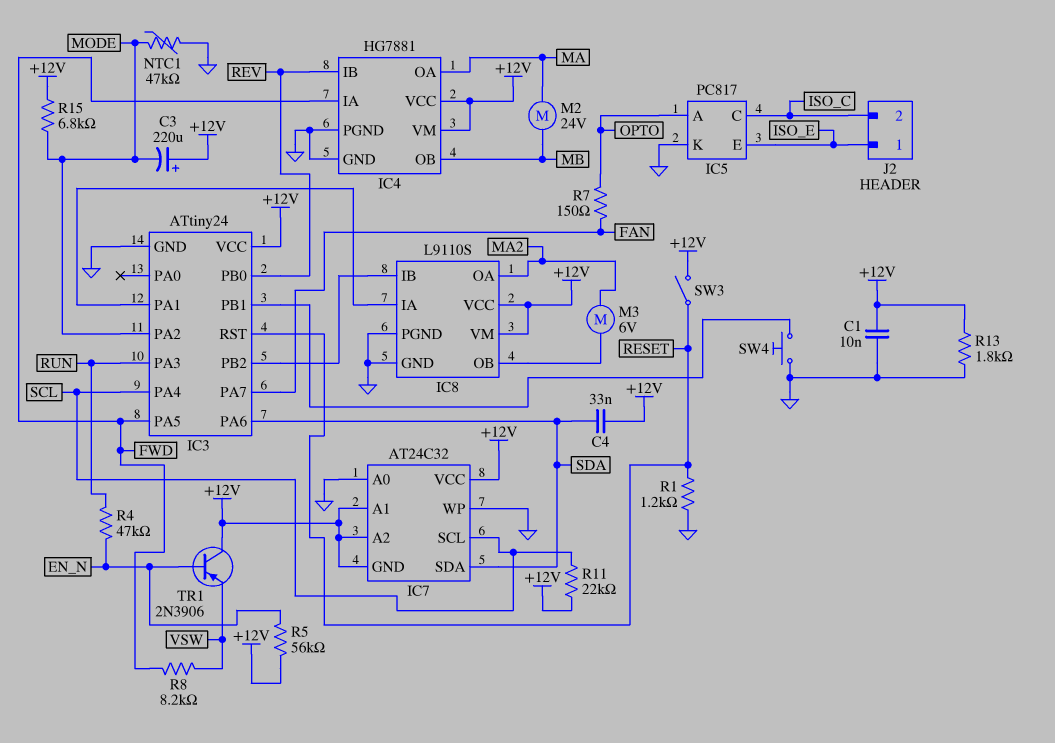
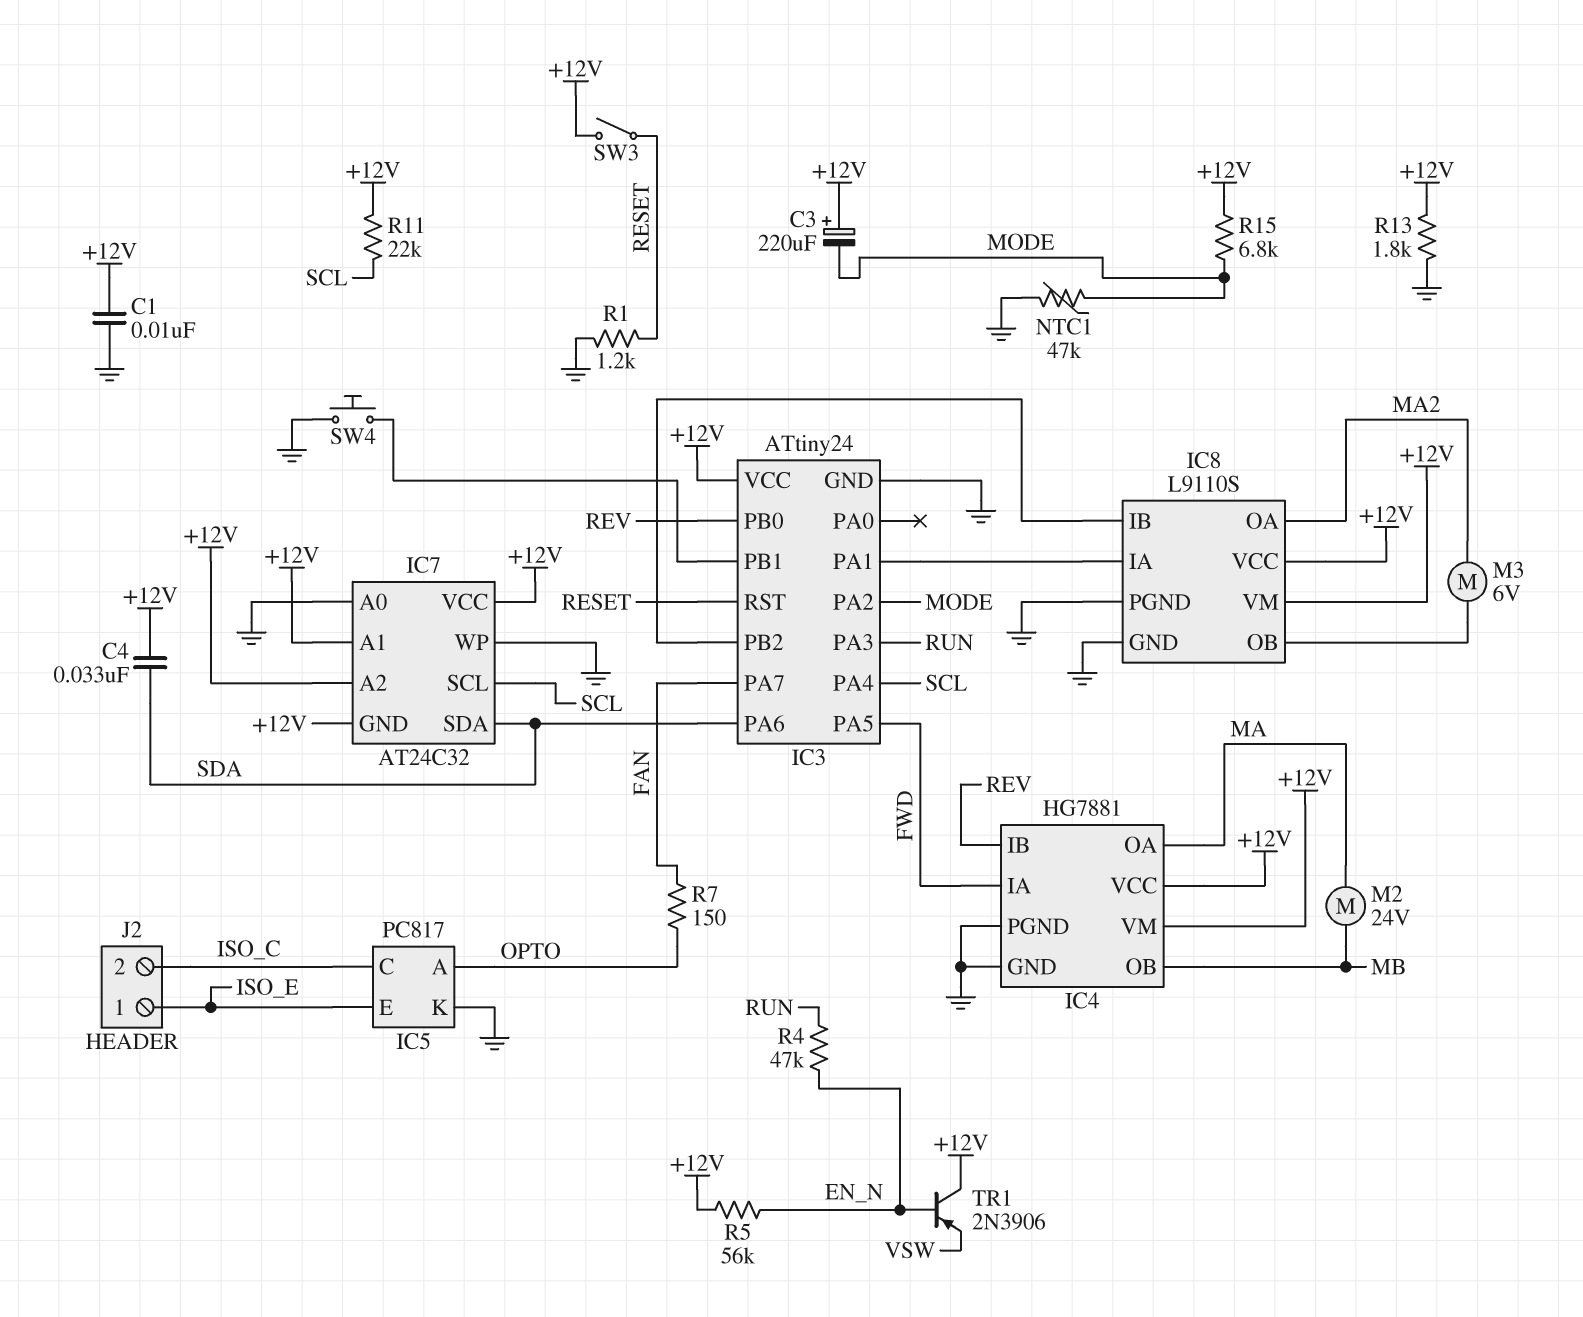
R8: 8.2k (FWD, VSW) -> none

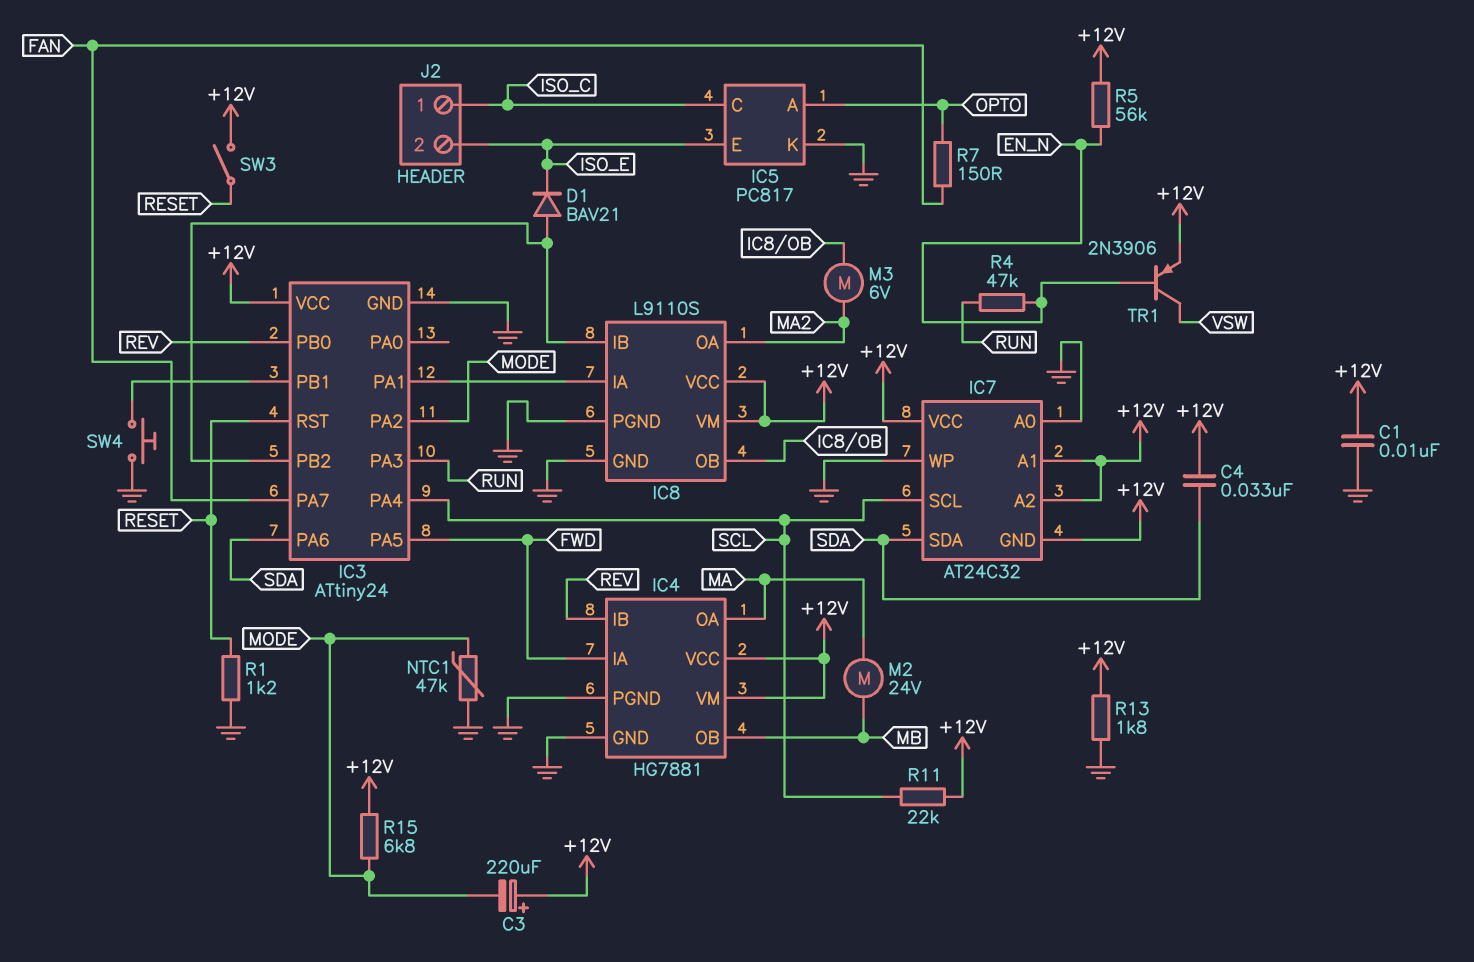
D1: none -> diode BAV21 (A IC3/PB2, K ISO_E)
J2 pin 1: ISO_E -> ISO_C
J2 pin 2: ISO_C -> ISO_E
TR1: PNP 2N3906 (B EN_N, C +12V, E VSW) -> PNP 2N3906 (B EN_N, C VSW, E +12V)

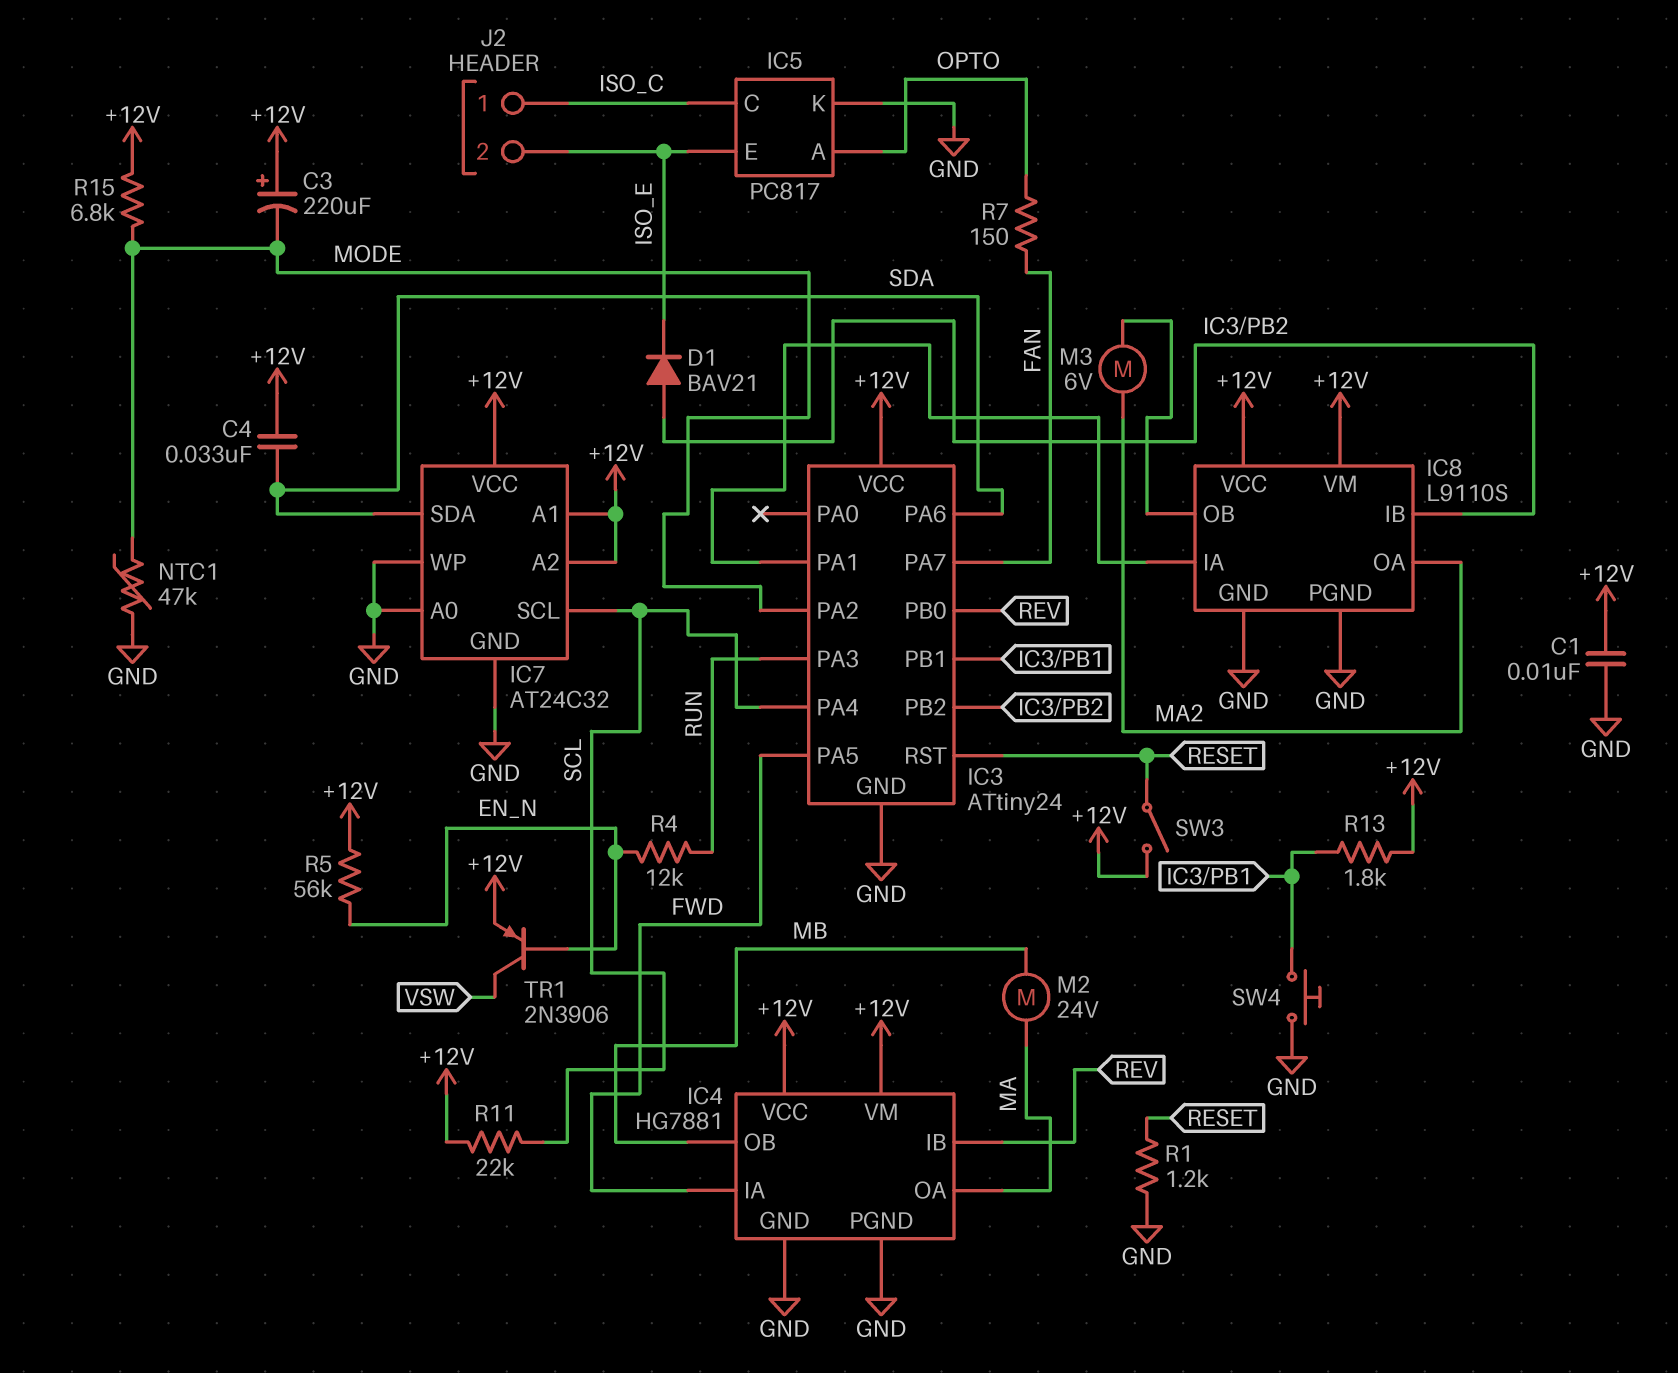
IC7 pin GND: +12V -> GND
R4: 47k (EN_N, RUN) -> 12k (EN_N, RUN)
R13: 1.8k (+12V, GND) -> 1.8k (+12V, IC3/PB1)

